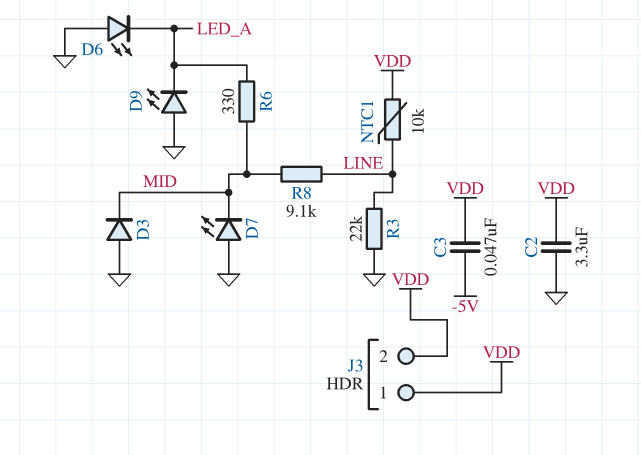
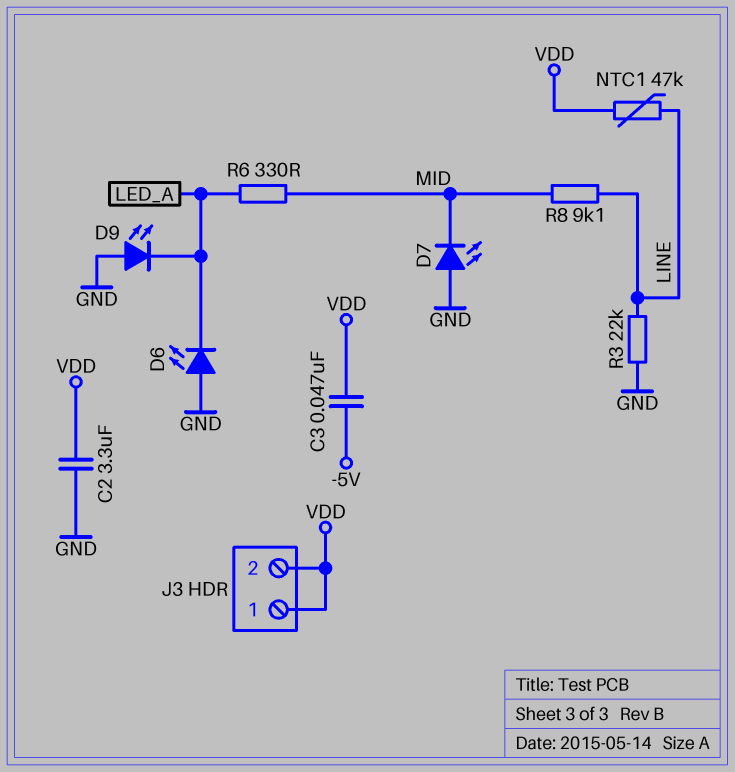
D3: diode (A GND, K MID) -> none
NTC1: 10k (LINE, VDD) -> 47k (LINE, VDD)

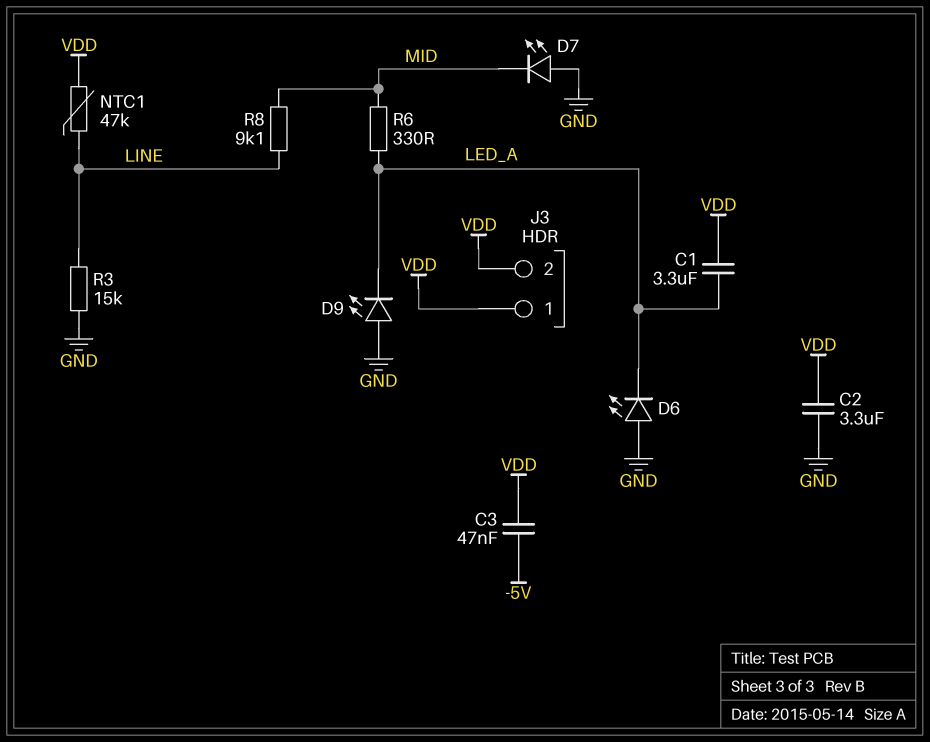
C1: none -> 3.3uF (LED_A, VDD)
R3: 22k (GND, LINE) -> 15k (GND, LINE)

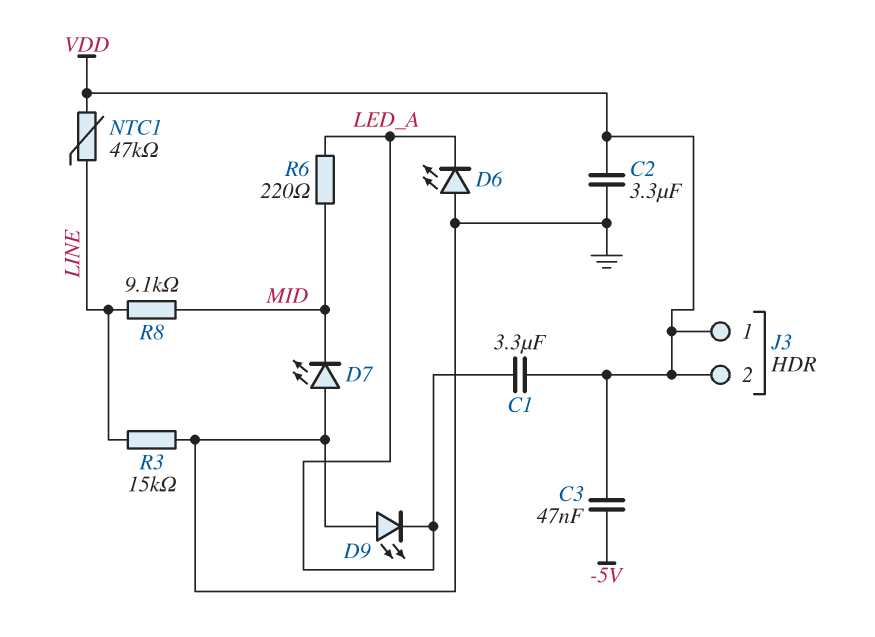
R6: 330 (LED_A, MID) -> 220 (LED_A, MID)

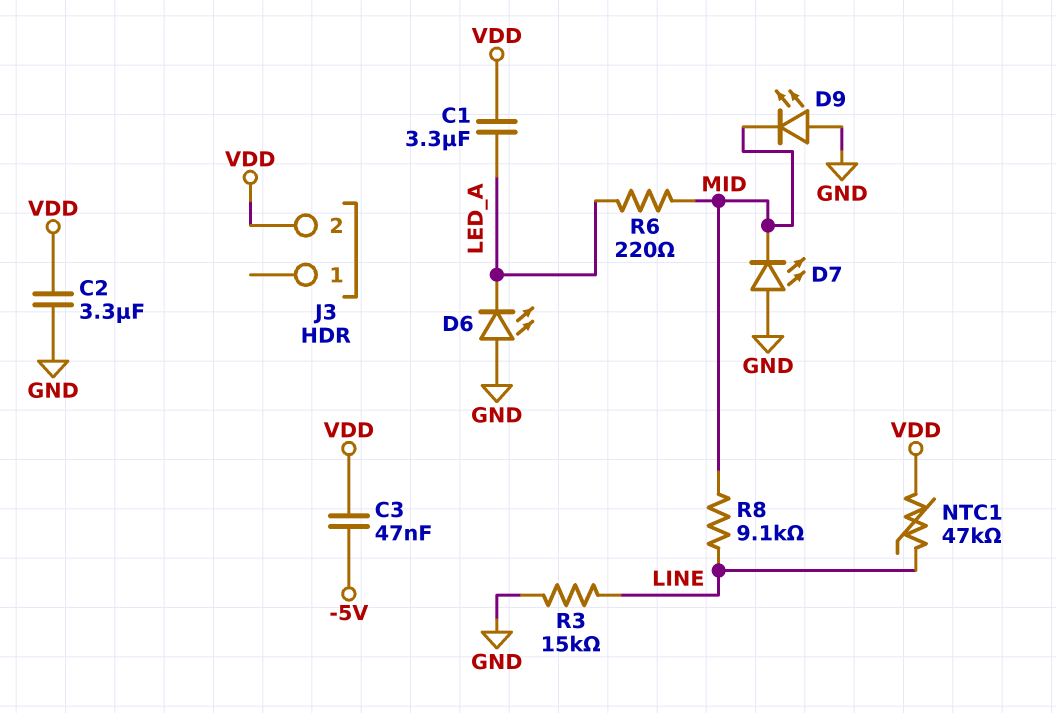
D9: LED (A GND, K LED_A) -> LED (A GND, K MID)
J3 pin 1: VDD -> none

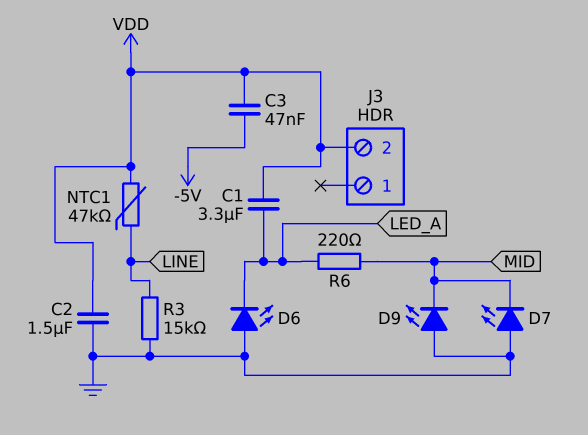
C2: 3.3uF (GND, VDD) -> 1.5uF (GND, VDD)
R8: 9.1k (LINE, MID) -> none

